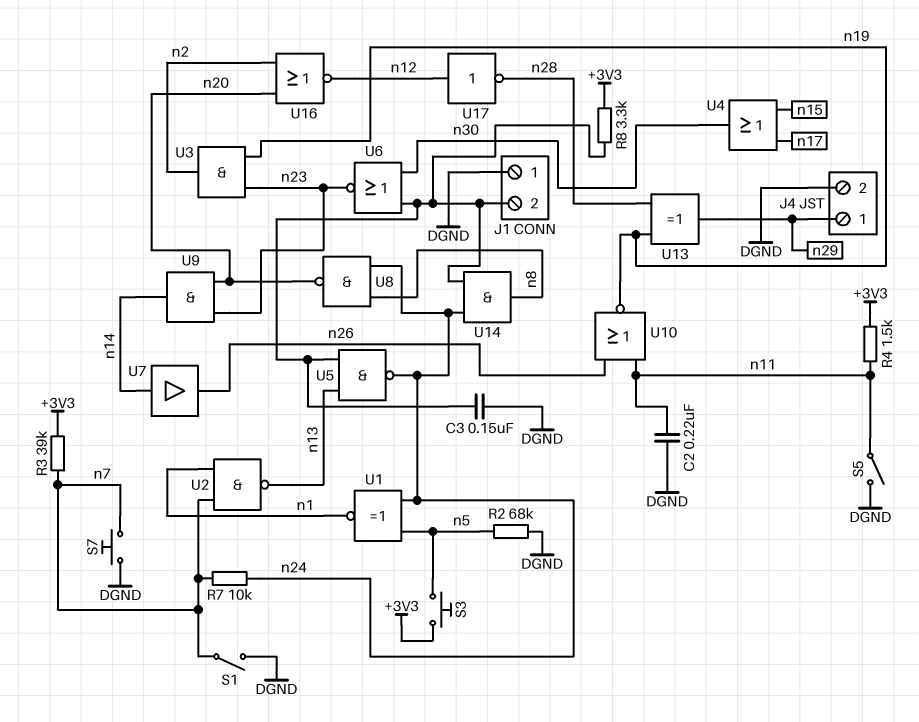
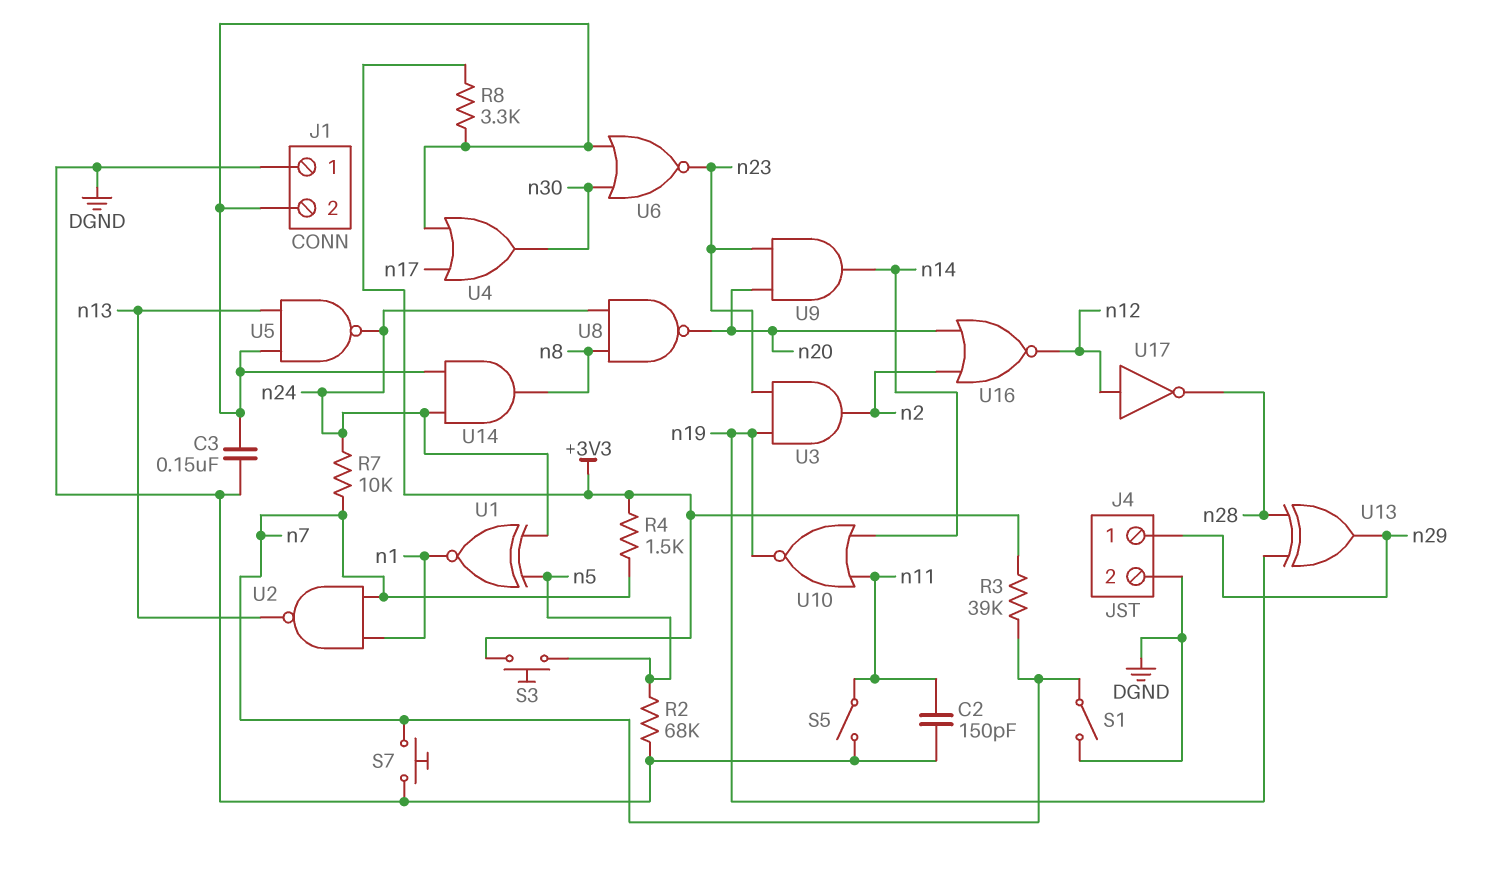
C2: 220nF (DGND, n11) -> 150pF (DGND, n11)
R4: 1.5k (+3V3, n11) -> 1.5k (+3V3, n7)
U4: OR (in n15, in n17, out n30) -> OR (in J1/2, in n17, out n30)
U7: buffer (in n14, out n26) -> none
U10: NOR (in n11, in n26, out n19) -> NOR (in n11, in n14, out n19)

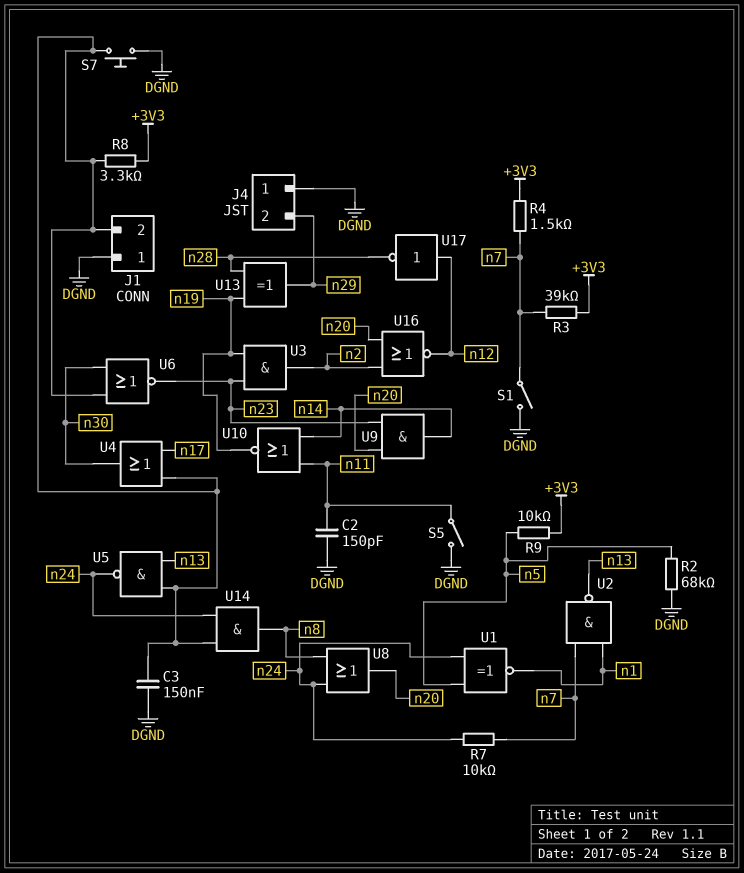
J4 pin 1: n29 -> DGND
J4 pin 2: DGND -> n29
R9: none -> 10k (+3V3, n5)
S3: button (+3V3, n5) -> none
S7: button (DGND, n7) -> button (DGND, J1/2)
U8: NAND (in n8, in n24, out n20) -> OR (in n8, in n24, out n20)

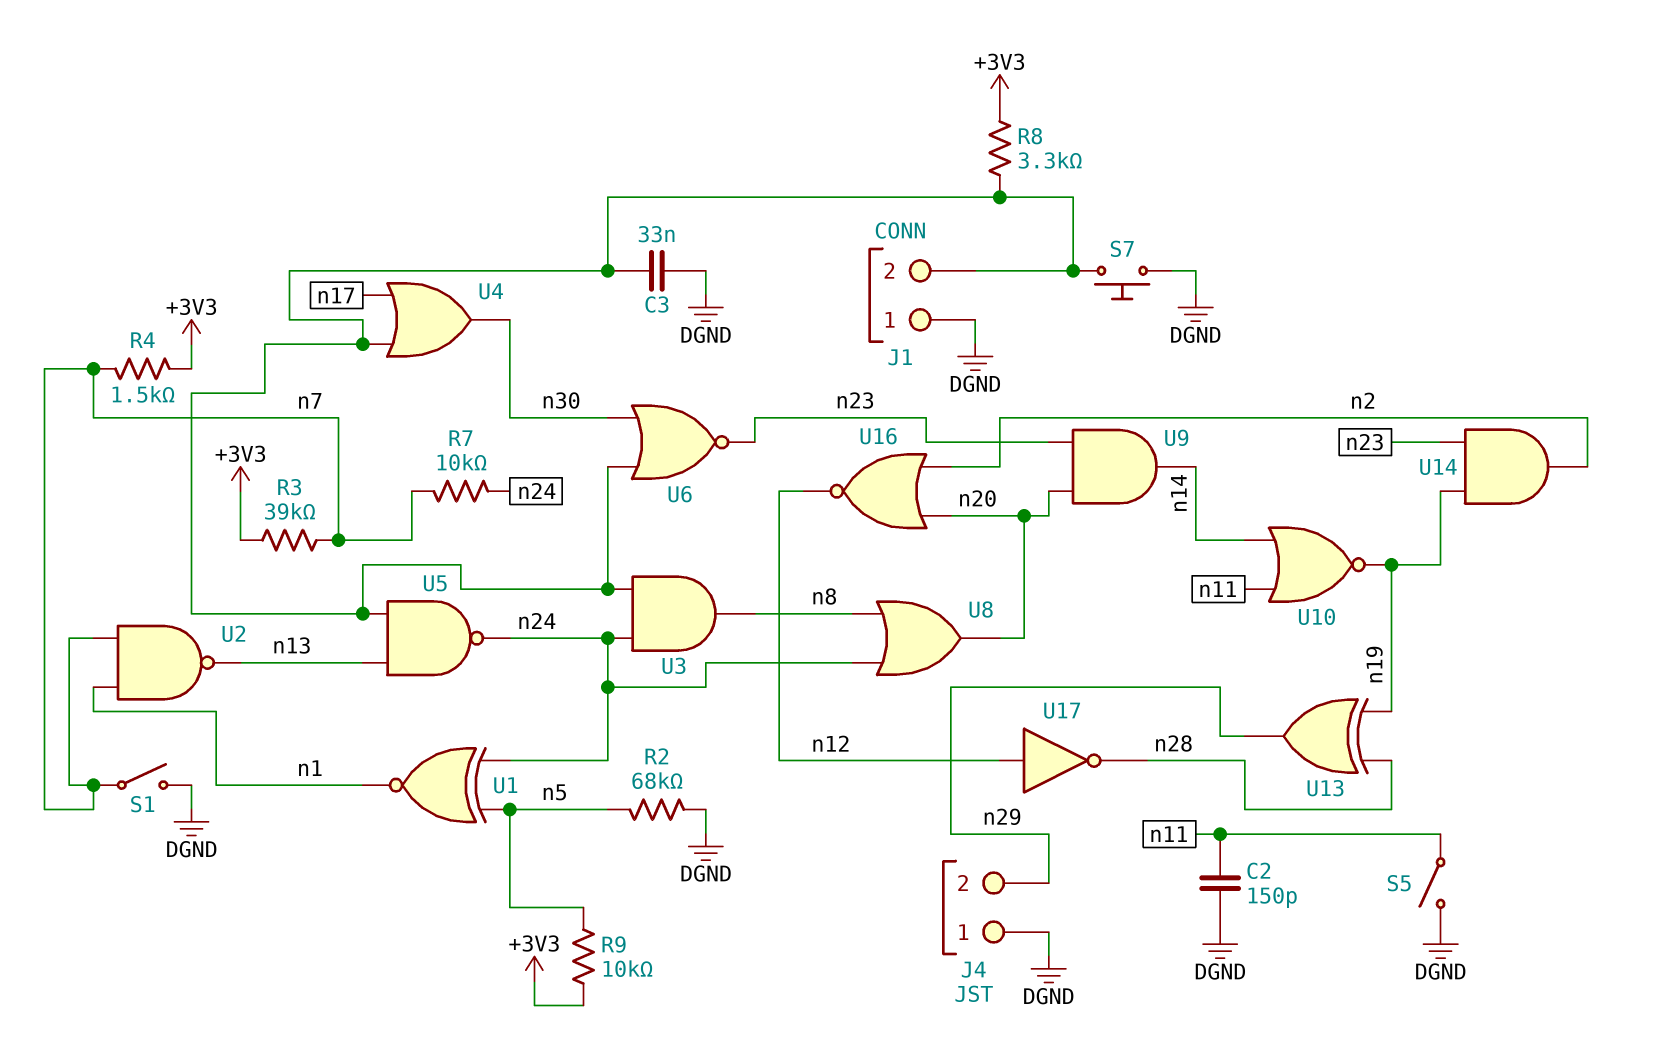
C3: 150nF (DGND, J1/2) -> 33nF (DGND, J1/2)
U3: AND (in n19, in n23, out n2) -> AND (in J1/2, in n24, out n8)
U14: AND (in J1/2, in n24, out n8) -> AND (in n19, in n23, out n2)

